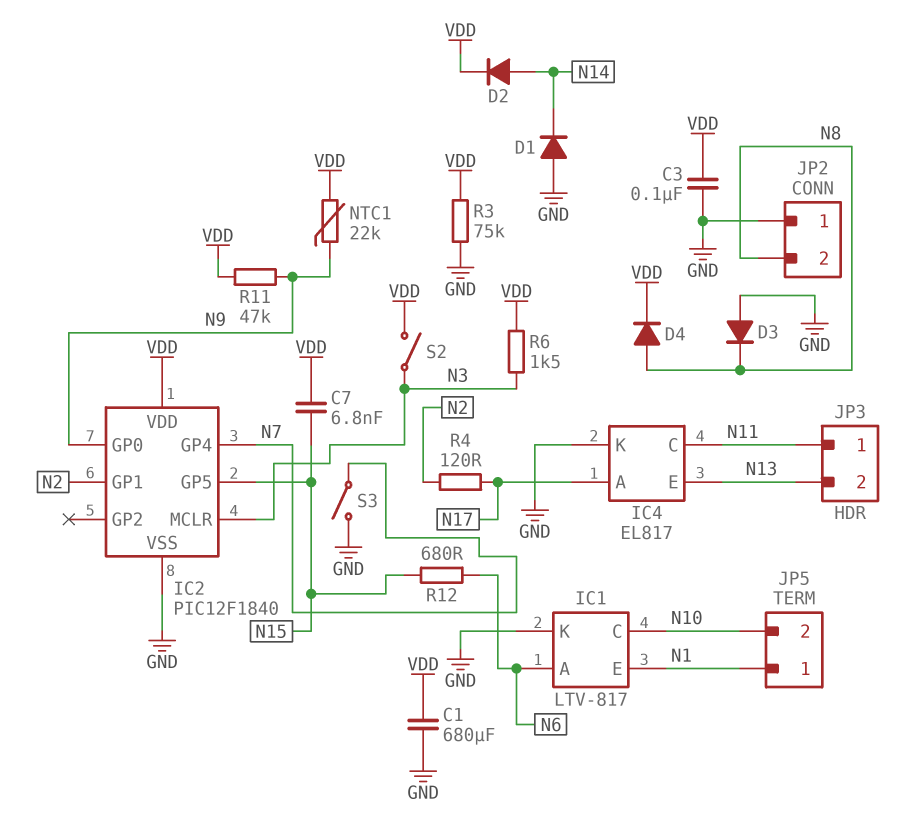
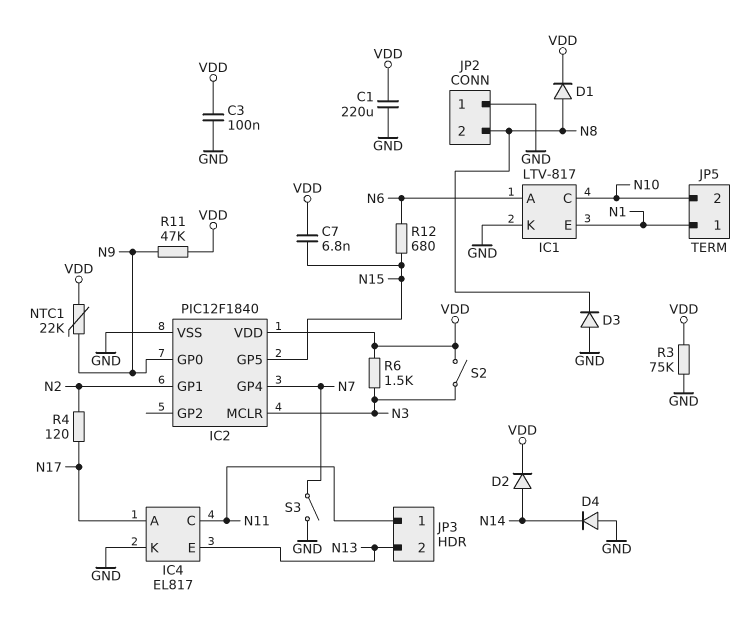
C1: 680uF (GND, VDD) -> 220uF (GND, VDD)
D1: diode (A GND, K N14) -> diode (A N8, K VDD)
D4: diode (A N8, K VDD) -> diode (A GND, K N14)

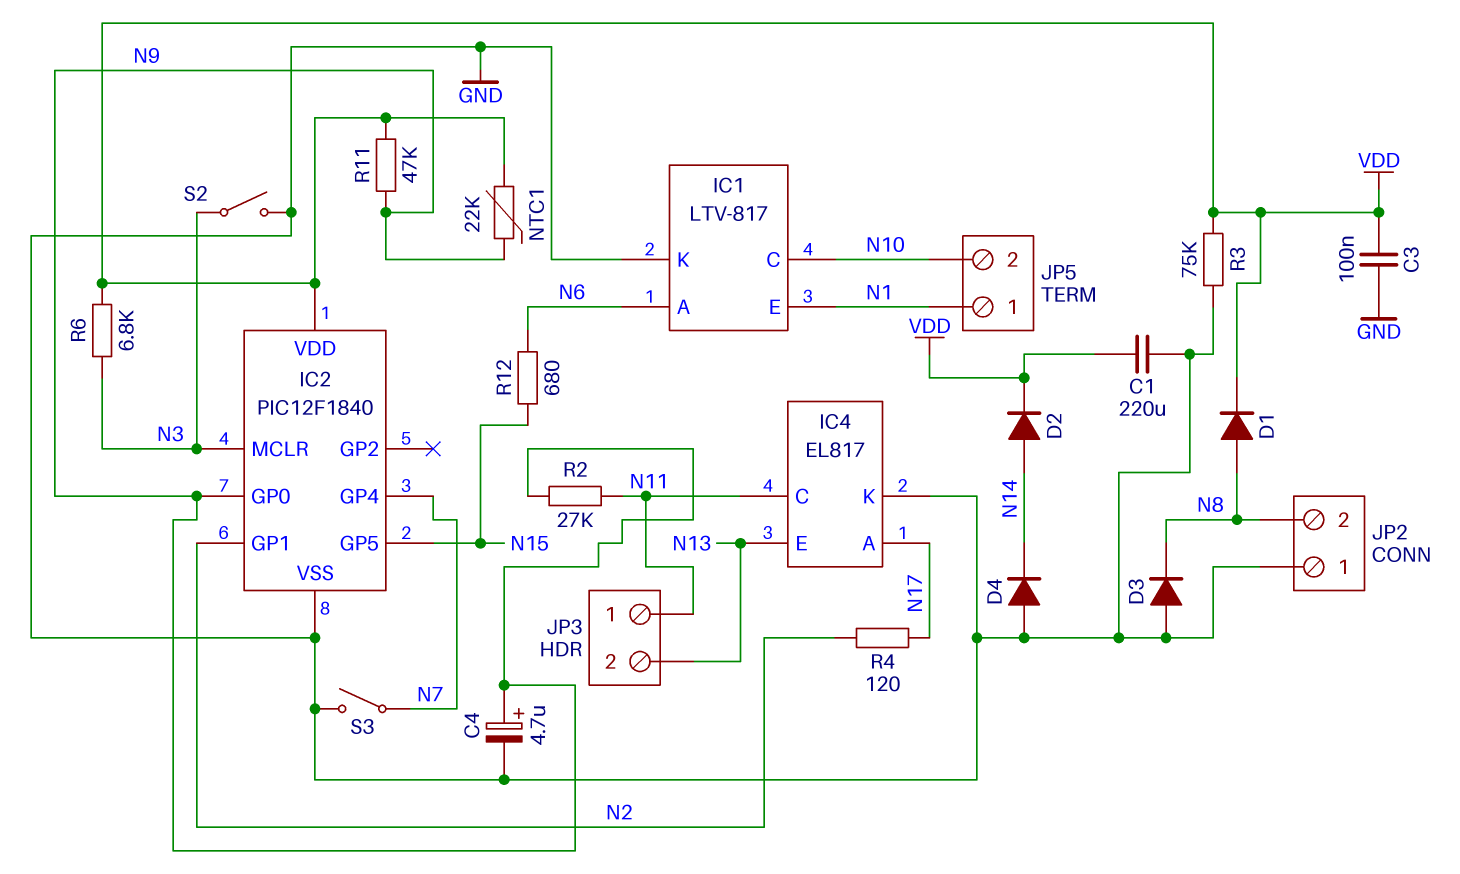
C4: none -> 4.7uF (plus N9, minus GND)
C7: 6.8nF (N15, VDD) -> none
R2: none -> 27k (N9, N11)
R6: 1.5k (N3, VDD) -> 6.8k (N3, VDD)
S2: switch (N3, VDD) -> switch (GND, N3)

